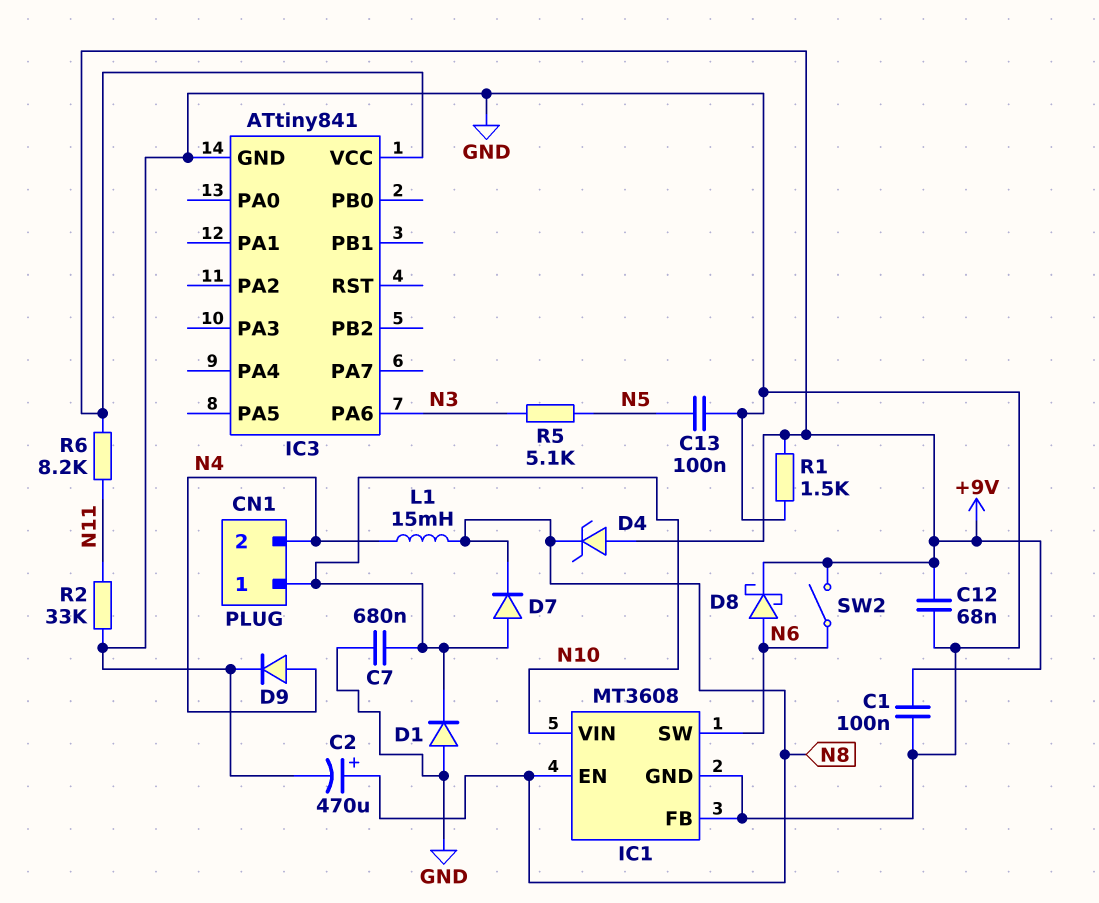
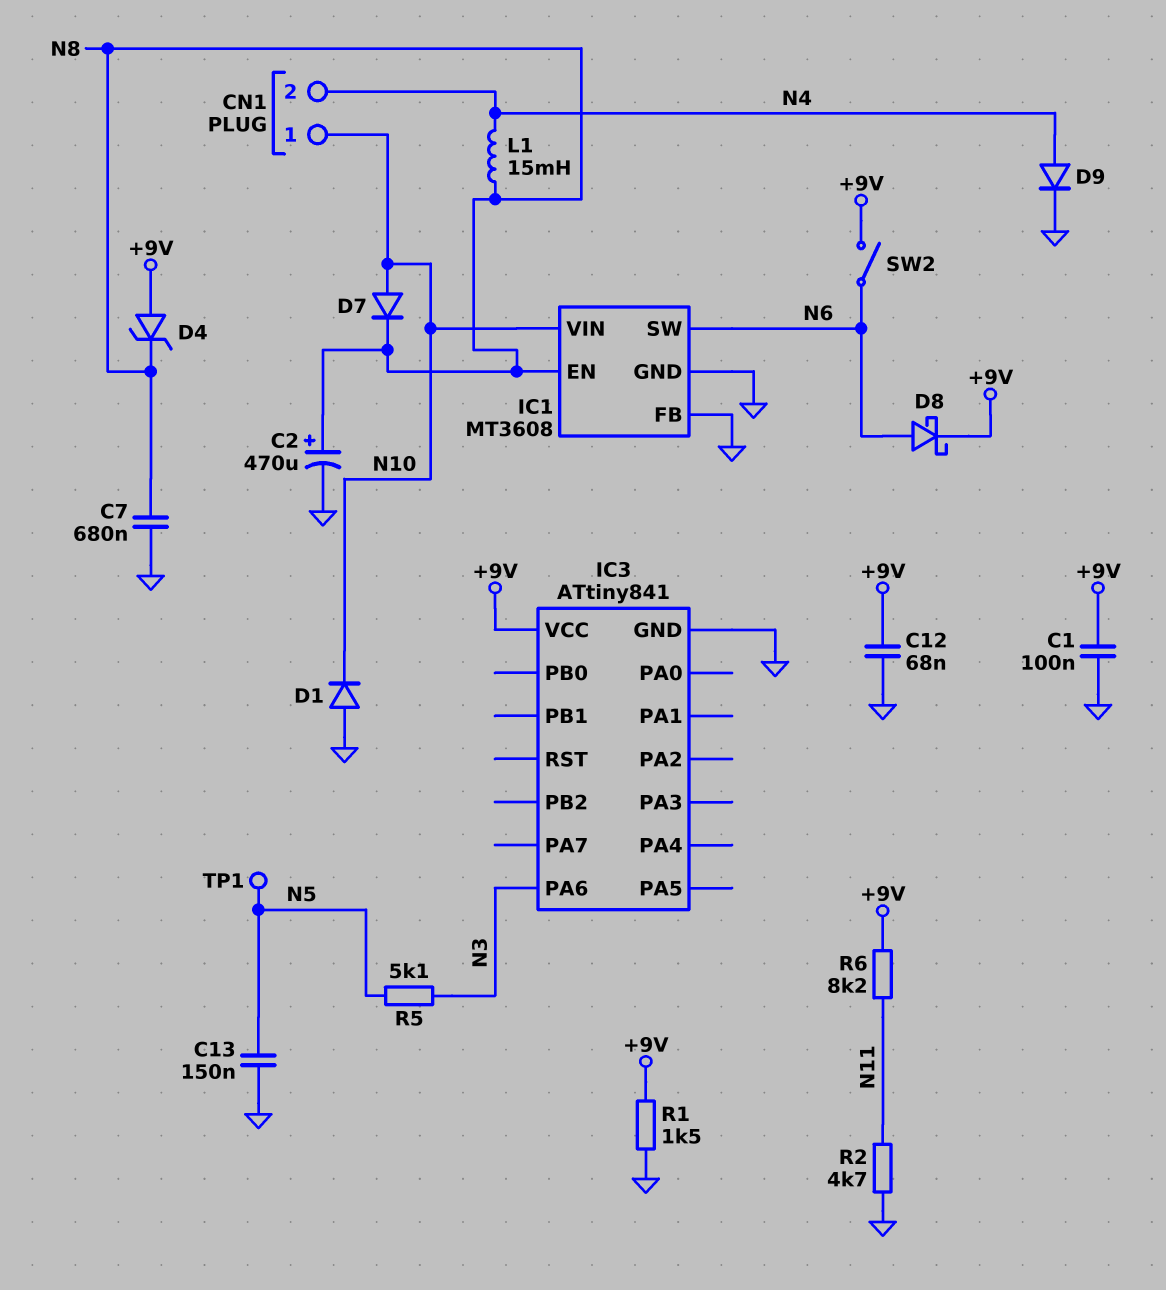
C7: 680nF (GND, N10) -> 680nF (GND, N8)
C13: 100nF (GND, N5) -> 150nF (GND, N5)
R2: 33k (GND, N11) -> 4.7k (GND, N11)
TP1: none -> test point (N5)

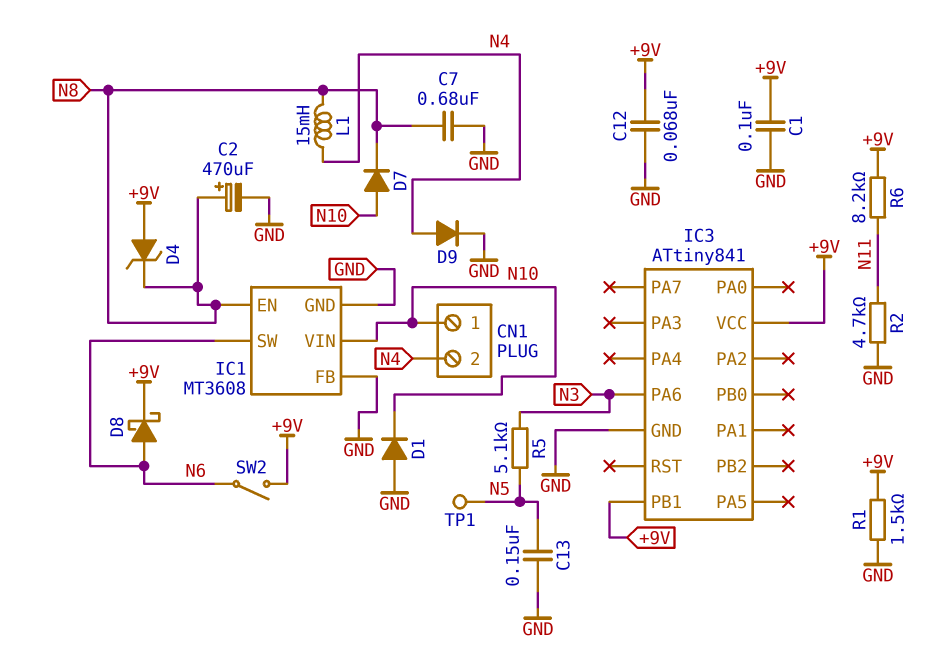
IC3 pin PB1: none -> +9V

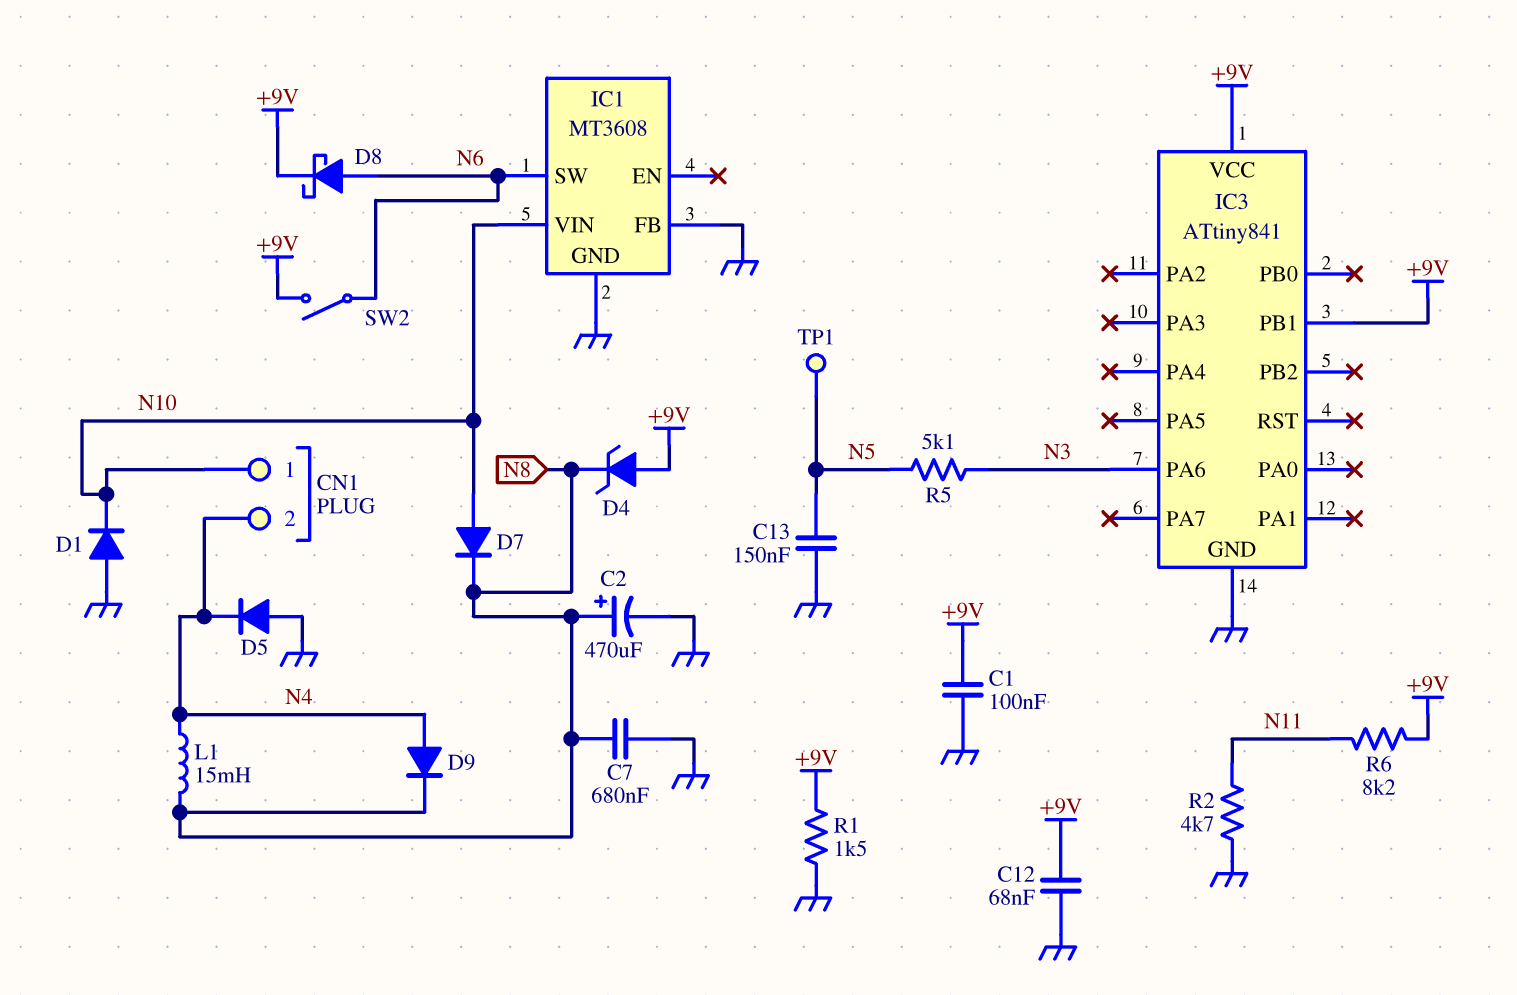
D5: none -> diode (A GND, K N4)
D9: diode (A N4, K GND) -> diode (A N4, K N8)
IC1 pin EN: N8 -> none

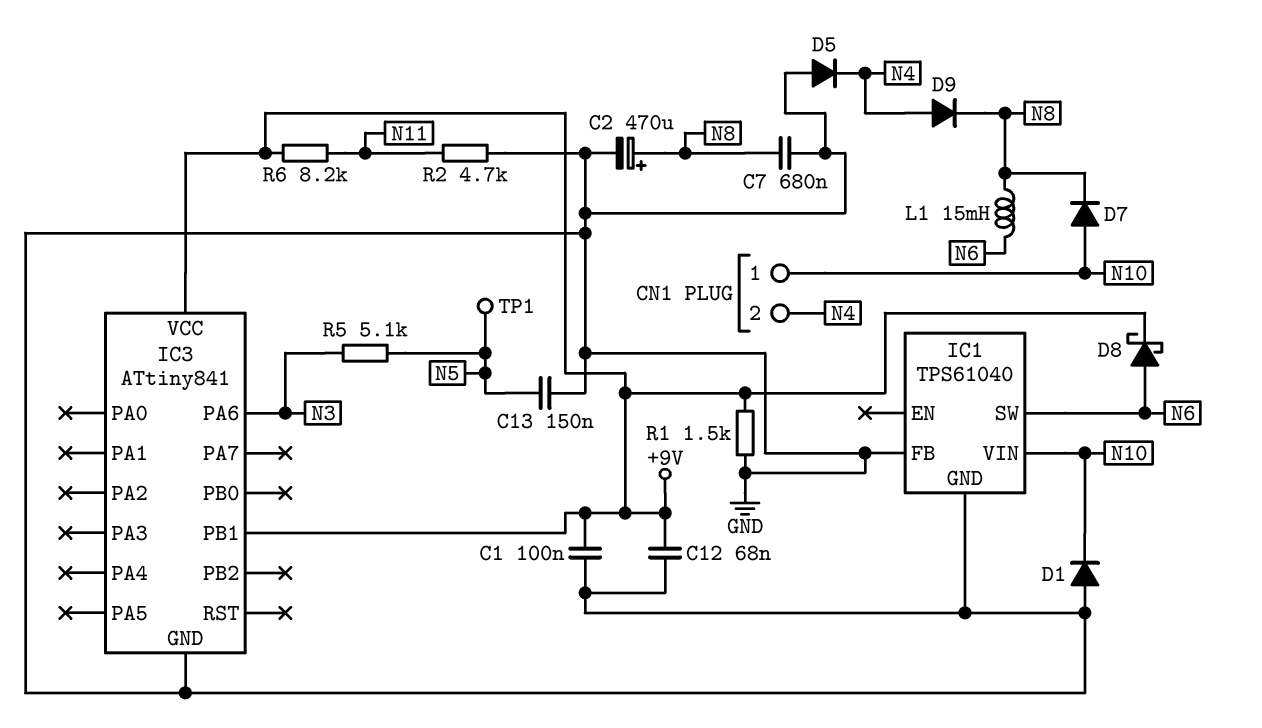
D4: zener (A +9V, K N8) -> none
IC1: MT3608 -> TPS61040
L1: 15mH (N4, N8) -> 15mH (N6, N8)
SW2: switch (+9V, N6) -> none

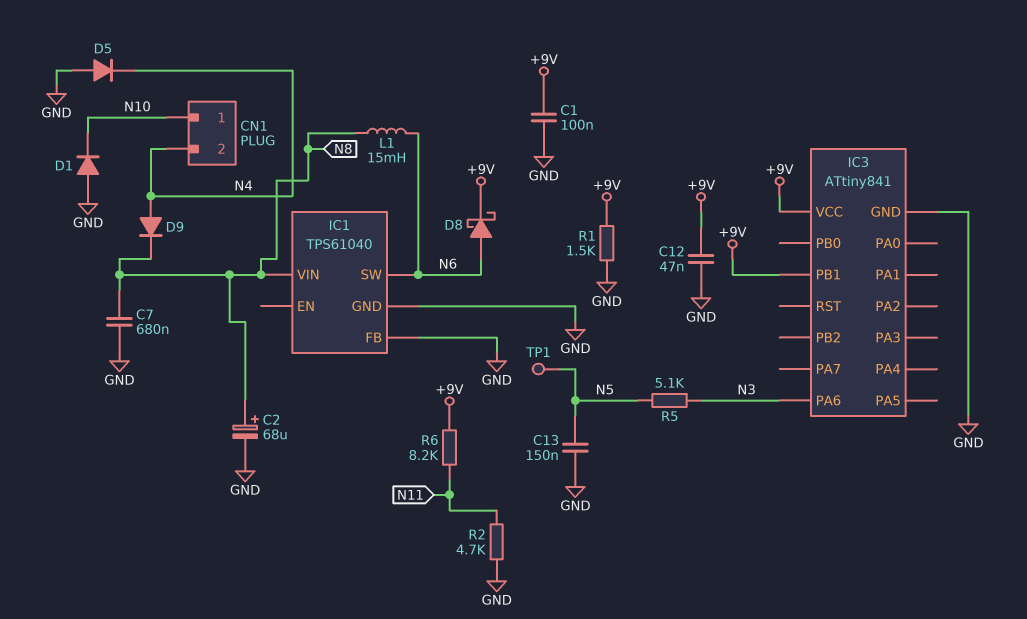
C2: 470uF (plus N8, minus GND) -> 68uF (plus N8, minus GND)
C12: 68nF (+9V, GND) -> 47nF (+9V, GND)
D7: diode (A N10, K N8) -> none
IC1 pin VIN: N10 -> N8

